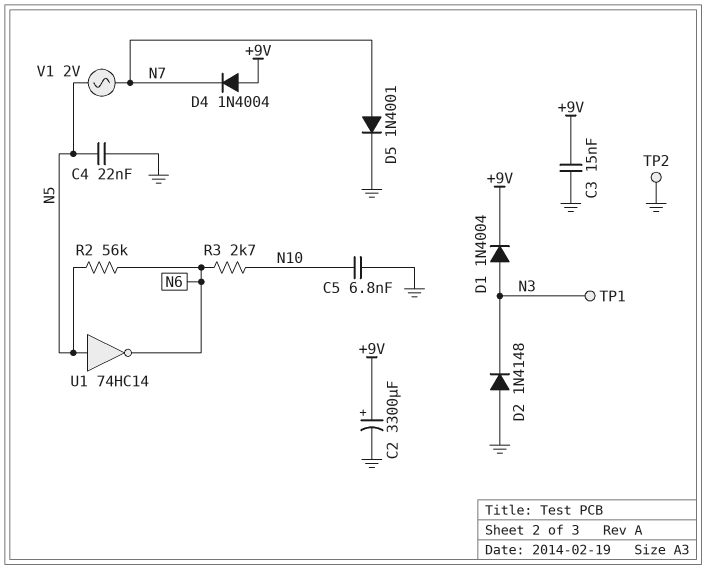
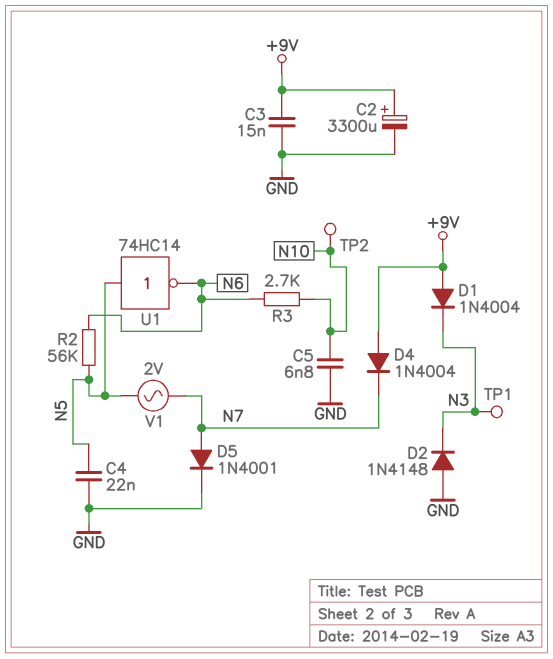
D1: diode 1N4004 (A N3, K +9V) -> diode 1N4004 (A +9V, K N3)
TP2: test point (GND) -> test point (N10)

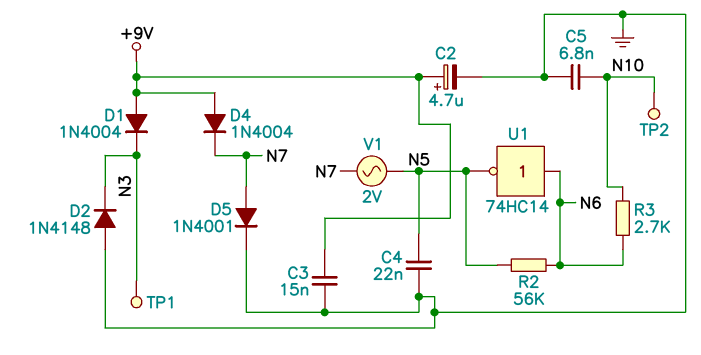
C2: 3300uF (plus +9V, minus GND) -> 4.7uF (plus +9V, minus GND)
U1: NOT 74HC14 (in N5, out N6) -> NOT 74HC14 (in N6, out N5)

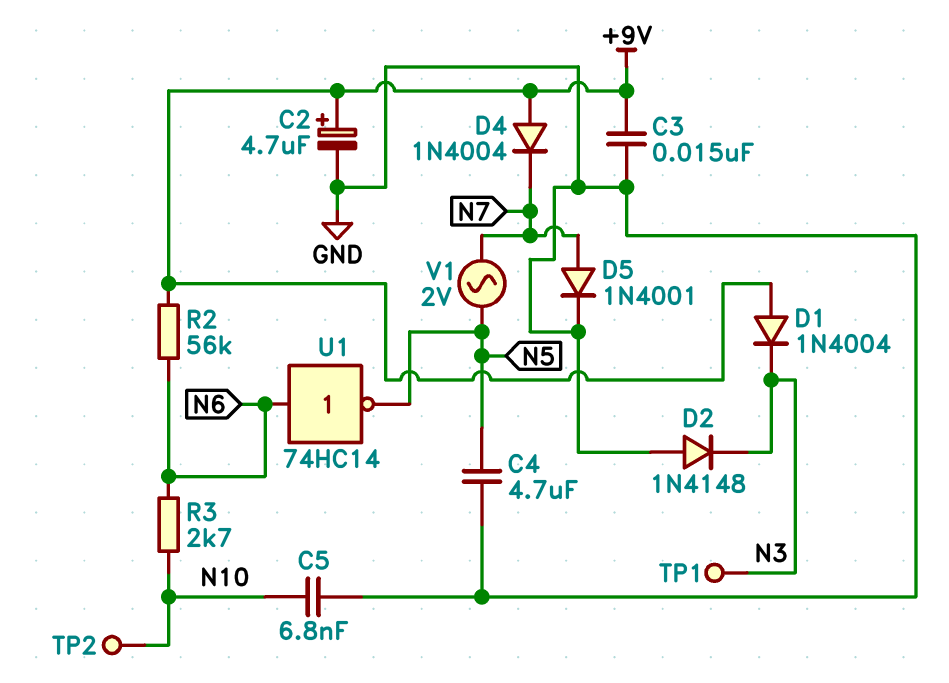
C4: 22nF (GND, N5) -> 4.7uF (GND, N5)
R2: 56k (N5, N6) -> 56k (+9V, N6)

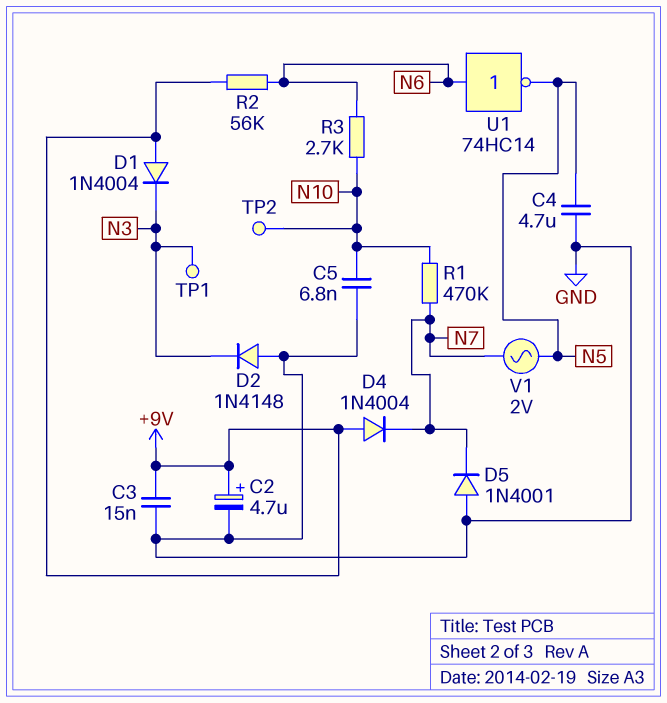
D5: diode 1N4001 (A N7, K GND) -> diode 1N4001 (A GND, K N7)
R1: none -> 470k (N7, N10)

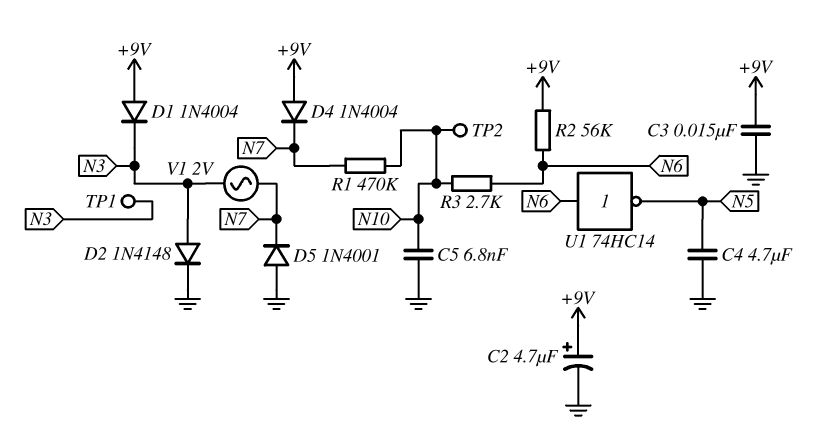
D2: diode 1N4148 (A GND, K N3) -> diode 1N4148 (A N3, K GND)
V1: AC 2V (N5, N7) -> AC 2V (N3, N7)

